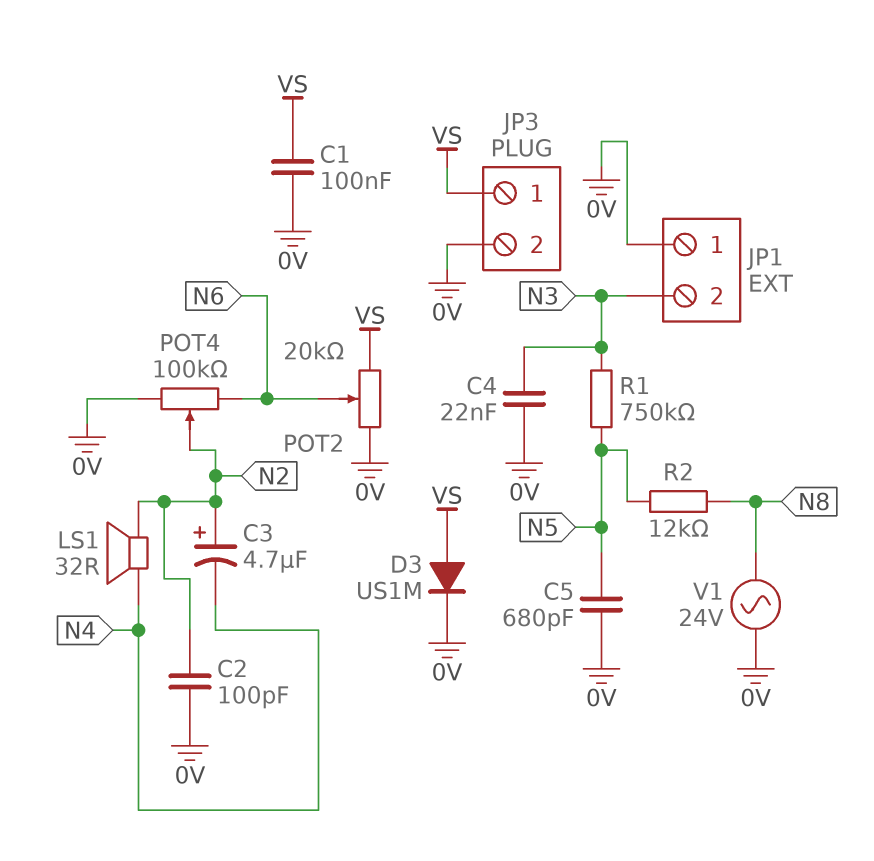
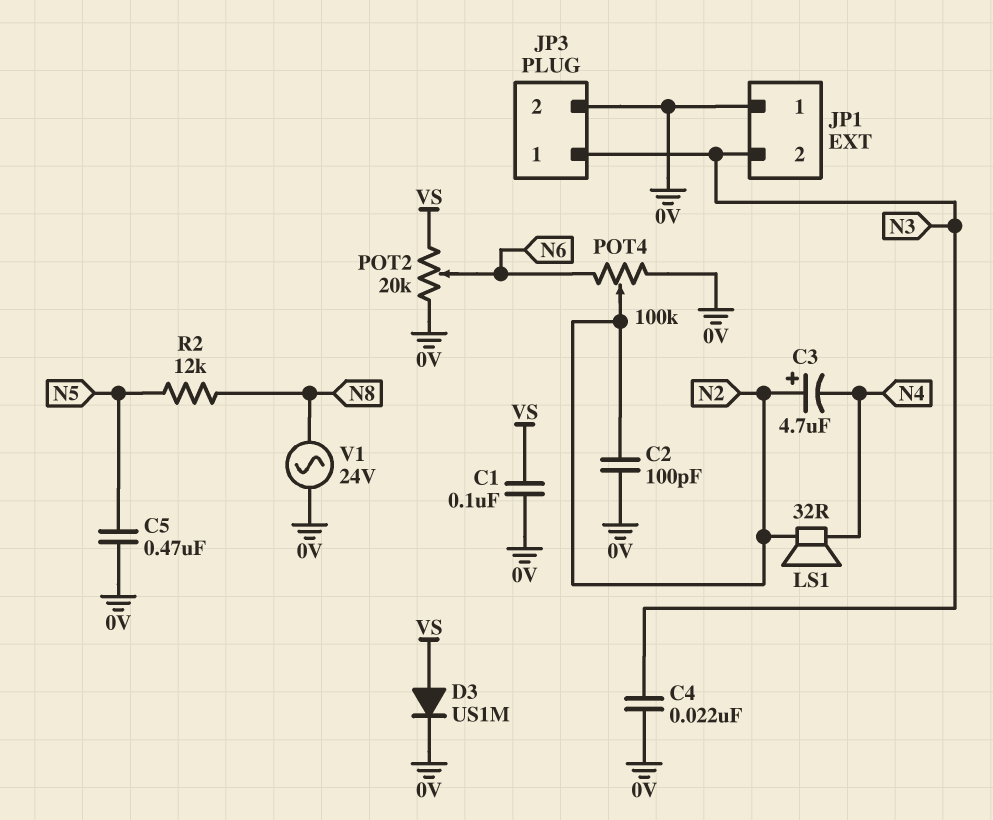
C5: 680pF (0V, N5) -> 470nF (0V, N5)
JP3 pin 1: VS -> N3
R1: 750k (N3, N5) -> none

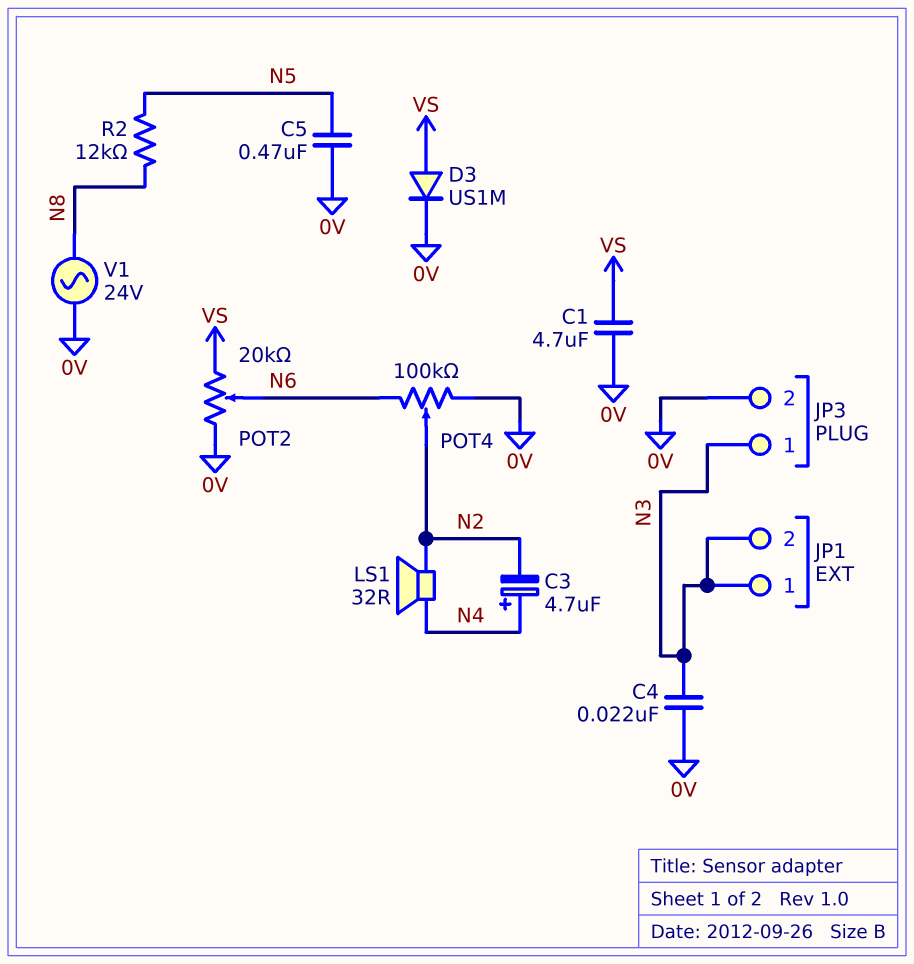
C1: 100nF (0V, VS) -> 4.7uF (0V, VS)
C2: 100pF (0V, N2) -> none
C3: 4.7uF (plus N2, minus N4) -> 4.7uF (plus N4, minus N2)
JP1 pin 1: 0V -> N3

